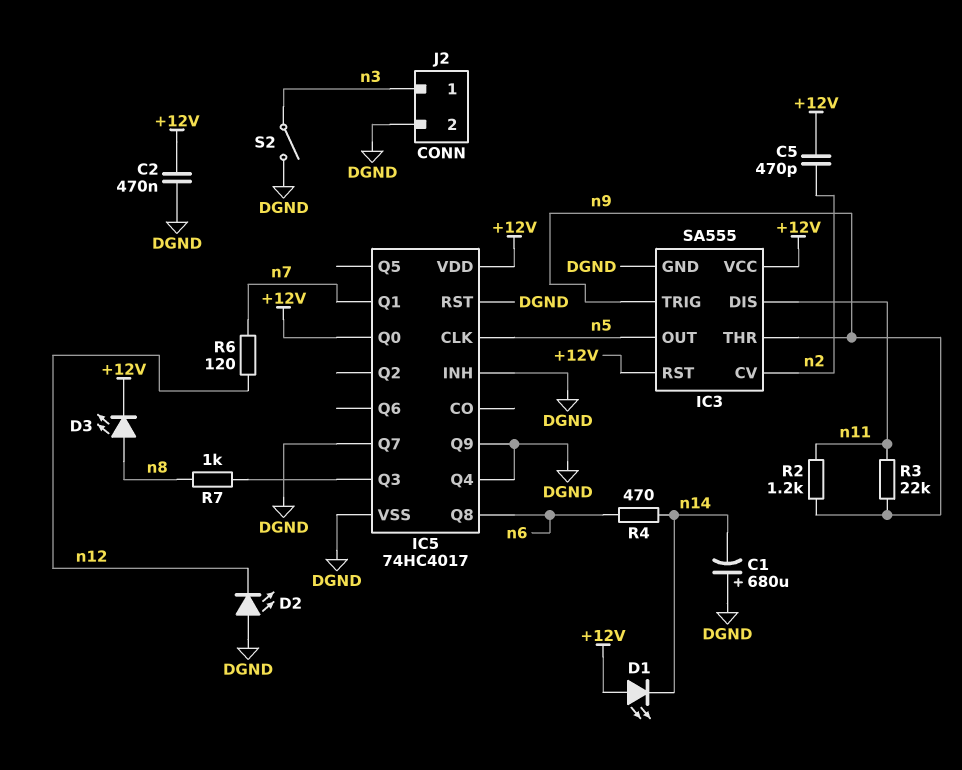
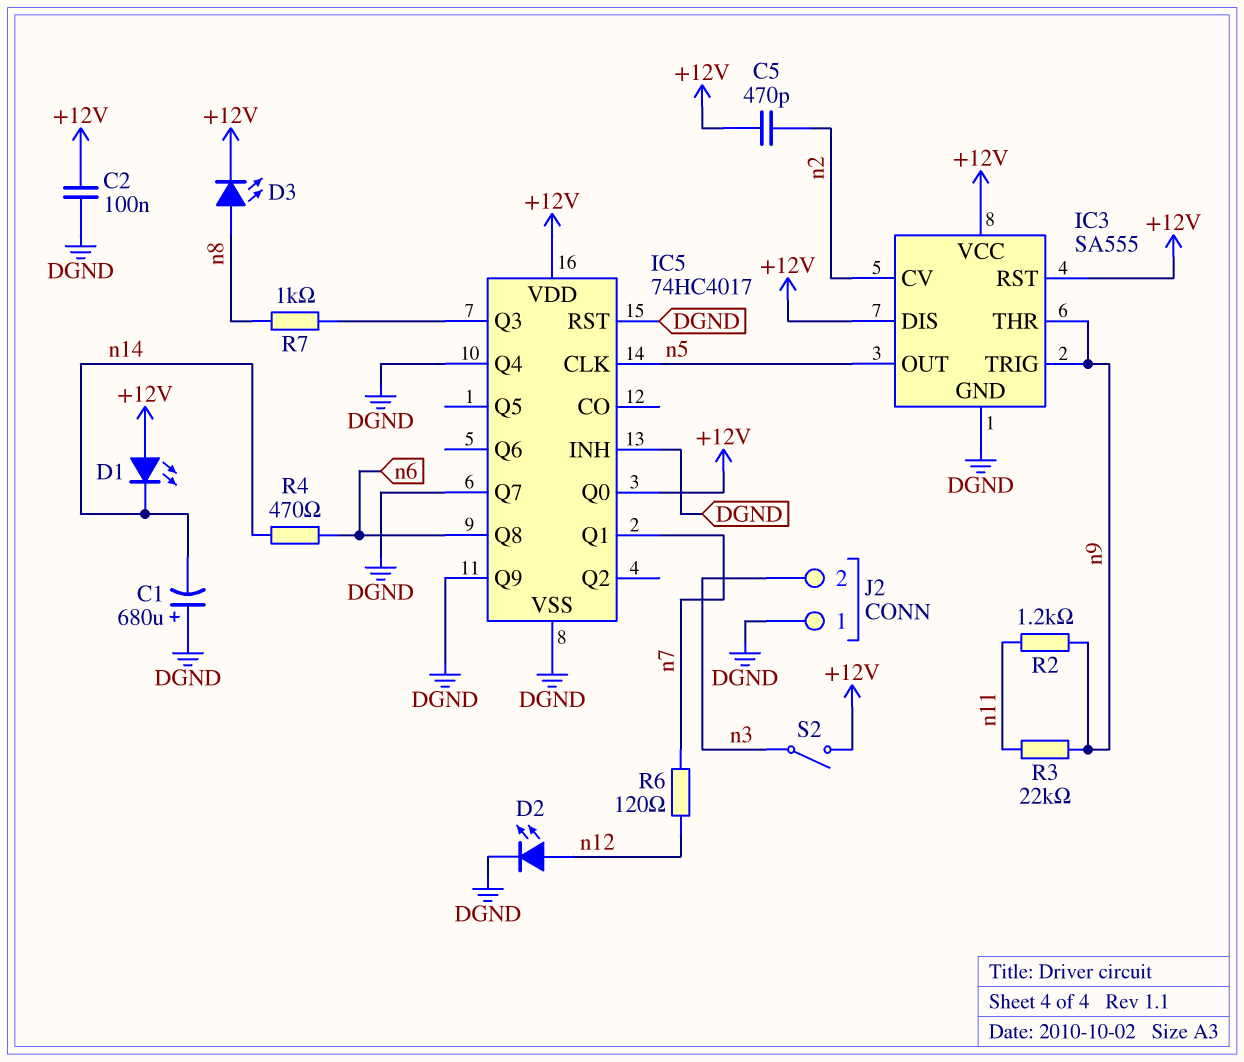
C2: 470nF (+12V, DGND) -> 100nF (+12V, DGND)
D2: LED (A DGND, K n12) -> LED (A n12, K DGND)
IC3 pin DIS: n11 -> +12V
J2 pin 1: n3 -> DGND
J2 pin 2: DGND -> n3
S2: switch (DGND, n3) -> switch (+12V, n3)

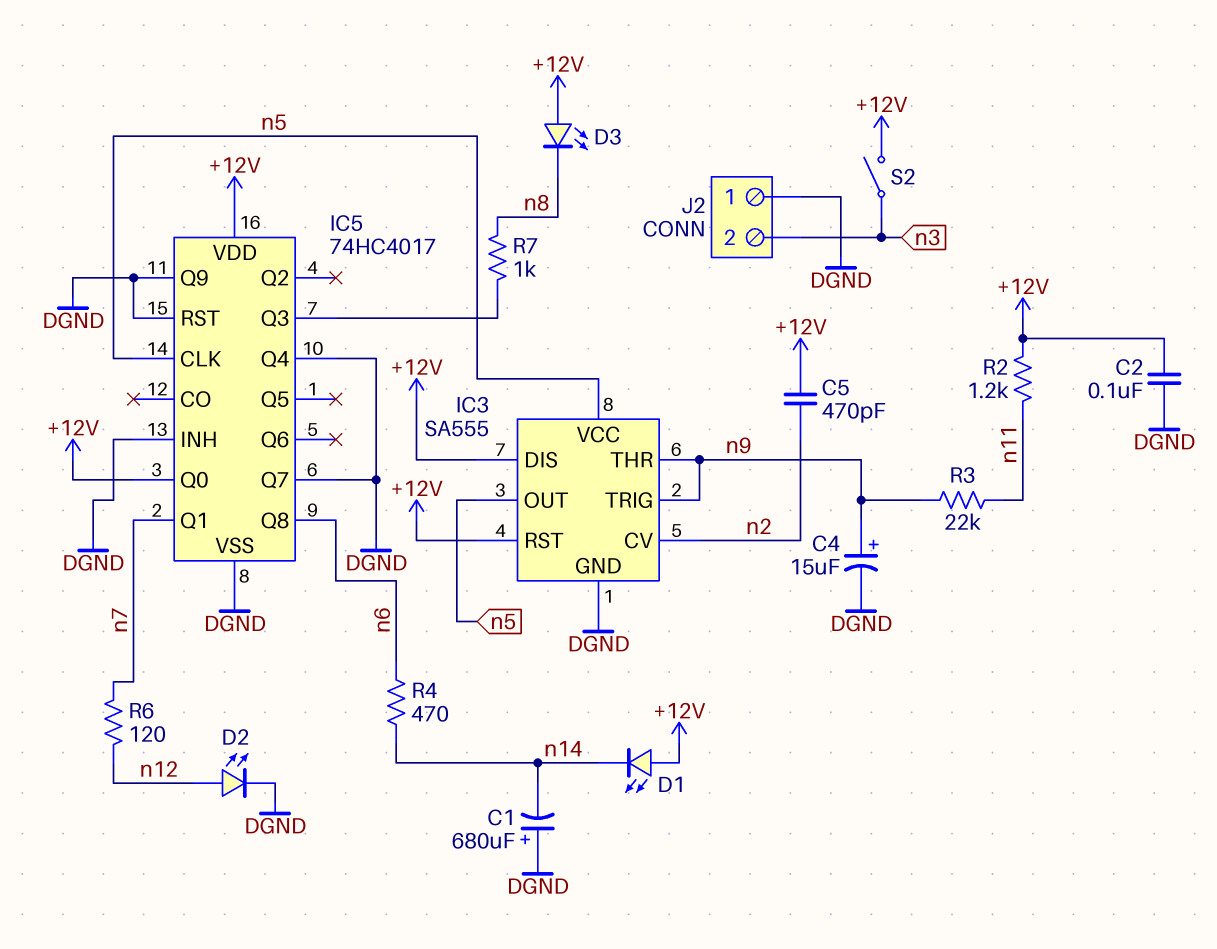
C4: none -> 15uF (plus n9, minus DGND)
D3: LED (A n8, K +12V) -> LED (A +12V, K n8)
IC3 pin VCC: +12V -> n5
R2: 1.2k (n9, n11) -> 1.2k (+12V, n11)

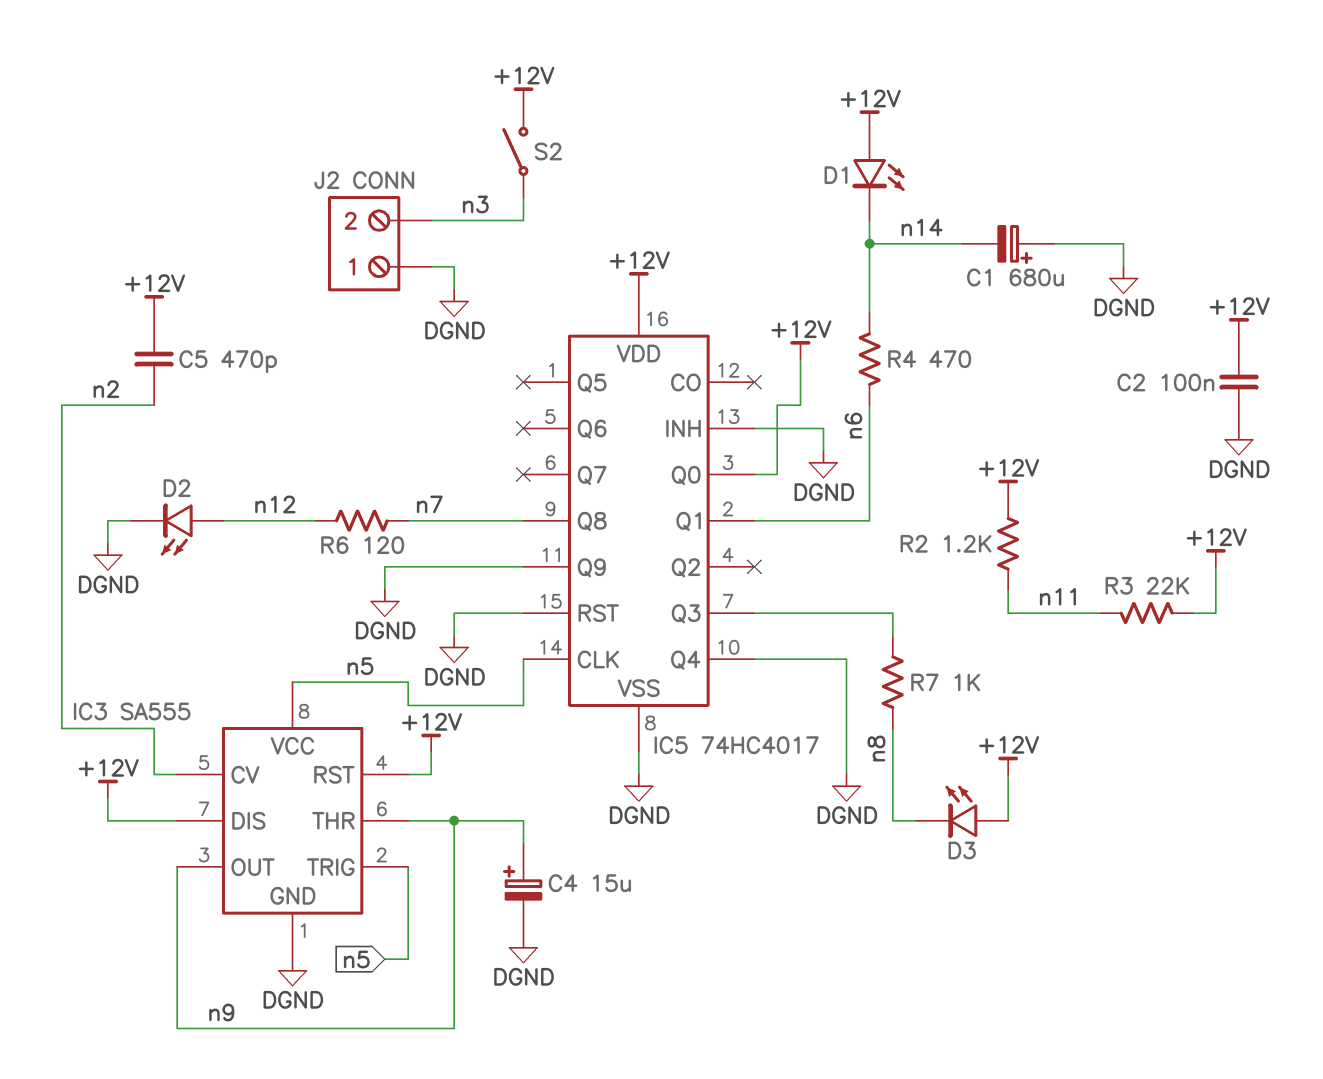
IC3 pin OUT: n5 -> n9
IC3 pin TRIG: n9 -> n5
IC5 pin Q1: n7 -> n6
IC5 pin Q7: DGND -> none
IC5 pin Q8: n6 -> n7
R3: 22k (n9, n11) -> 22k (+12V, n11)

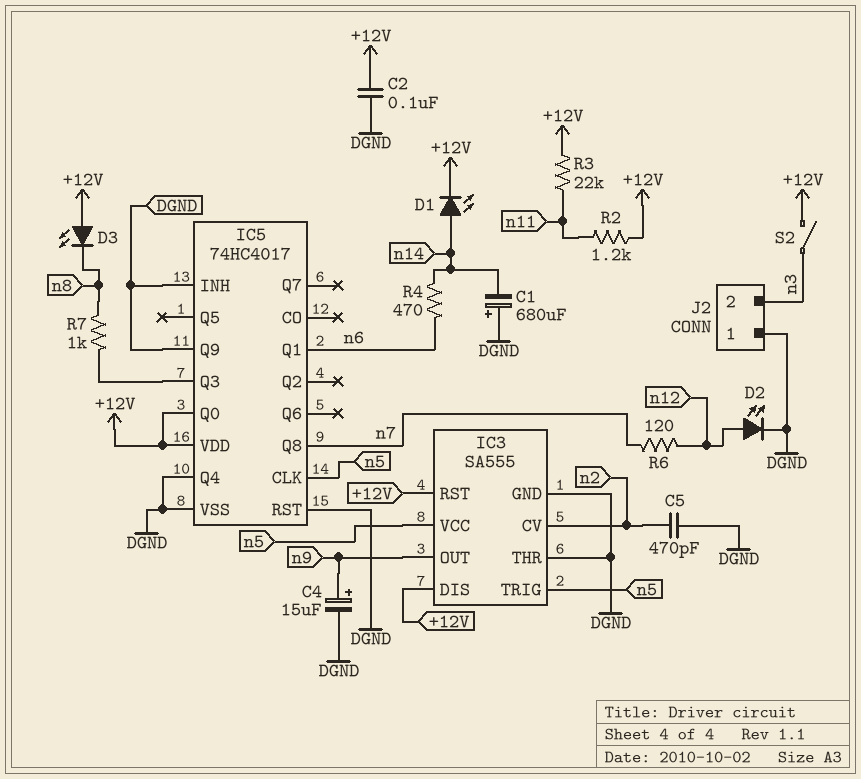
C5: 470pF (+12V, n2) -> 470pF (DGND, n2)
D1: LED (A +12V, K n14) -> LED (A n14, K +12V)
IC3 pin THR: n9 -> DGND

